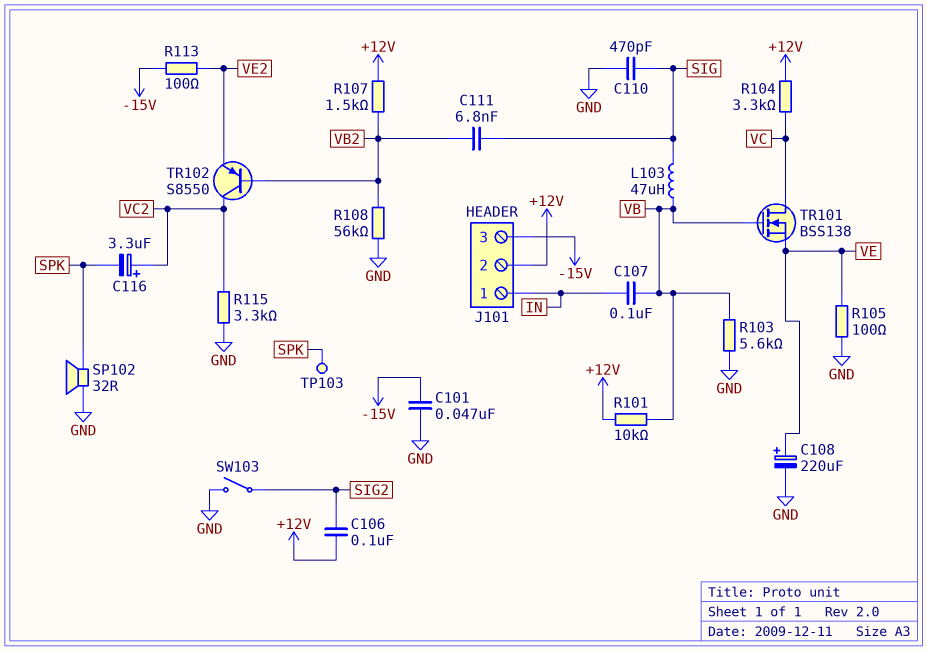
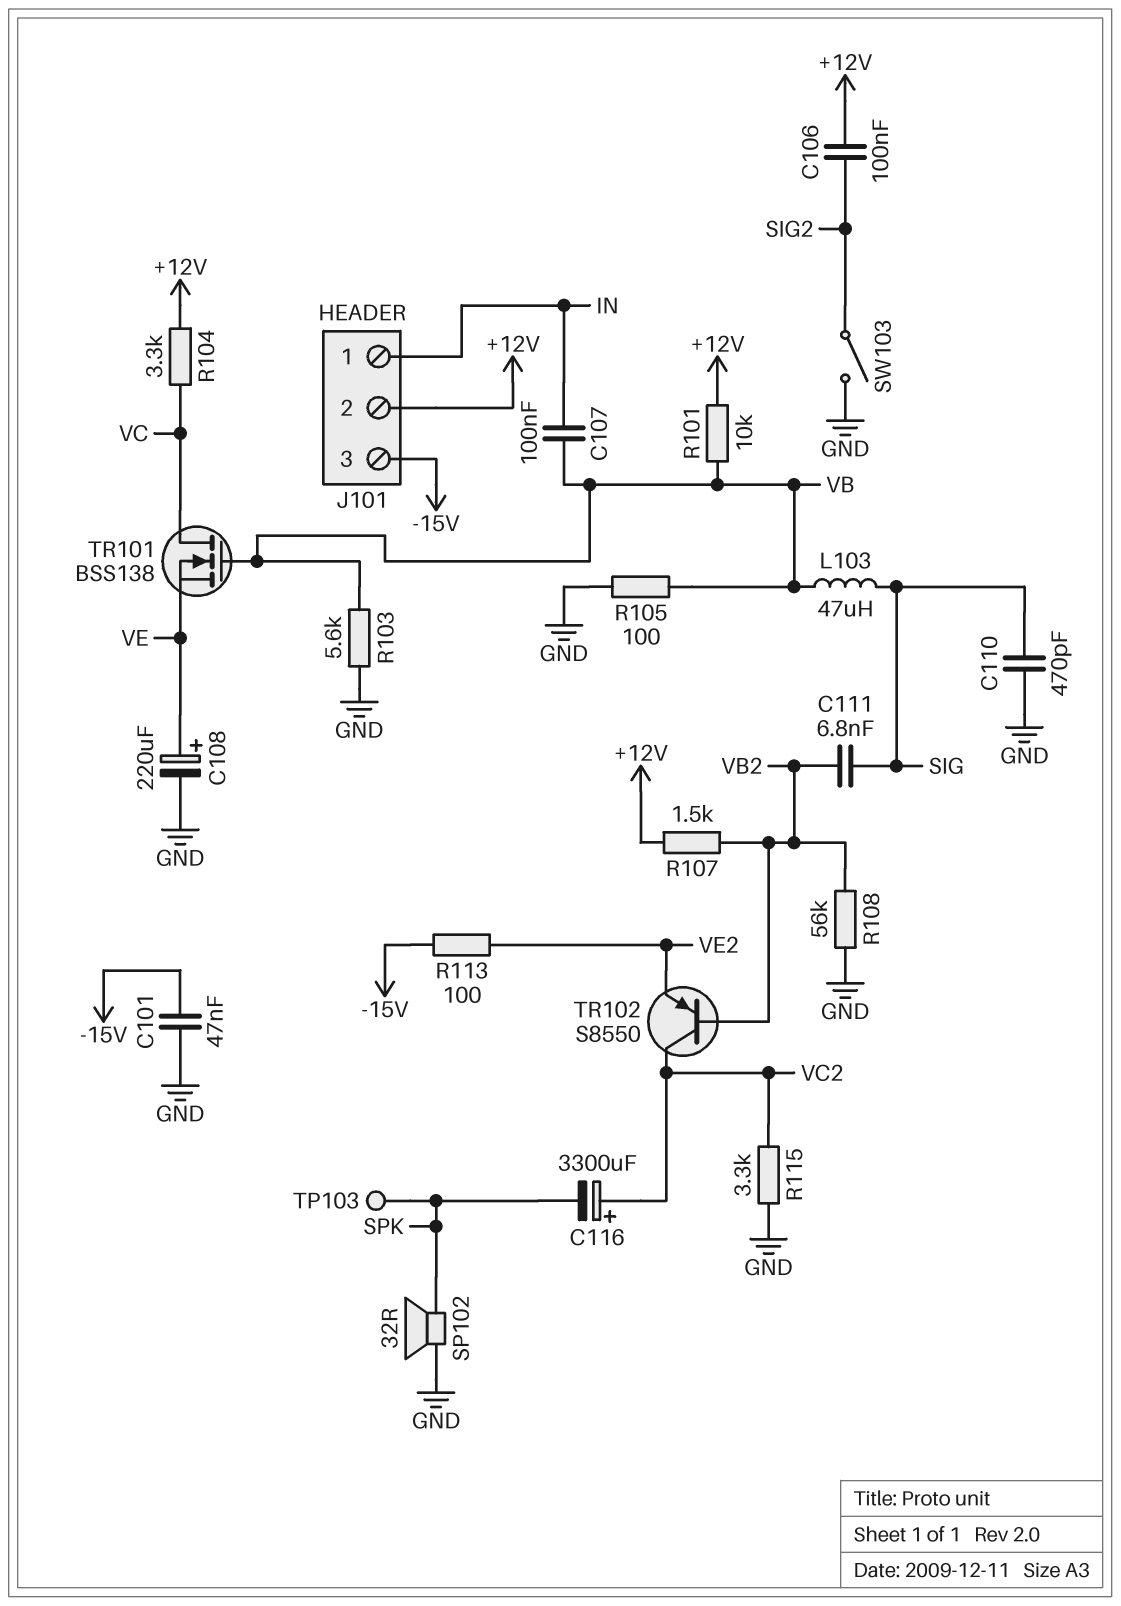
C116: 3.3uF (plus VC2, minus SPK) -> 3300uF (plus VC2, minus SPK)
R105: 100 (GND, VE) -> 100 (GND, VB)

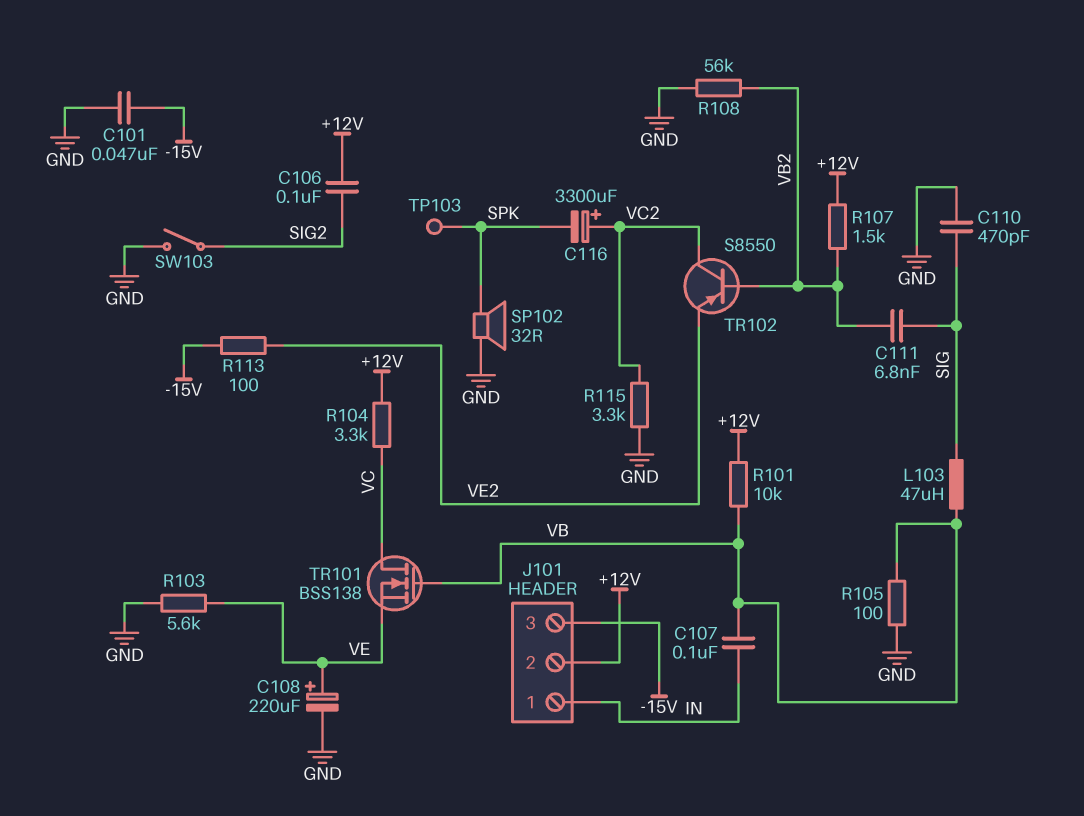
R103: 5.6k (GND, VB) -> 5.6k (GND, VE)

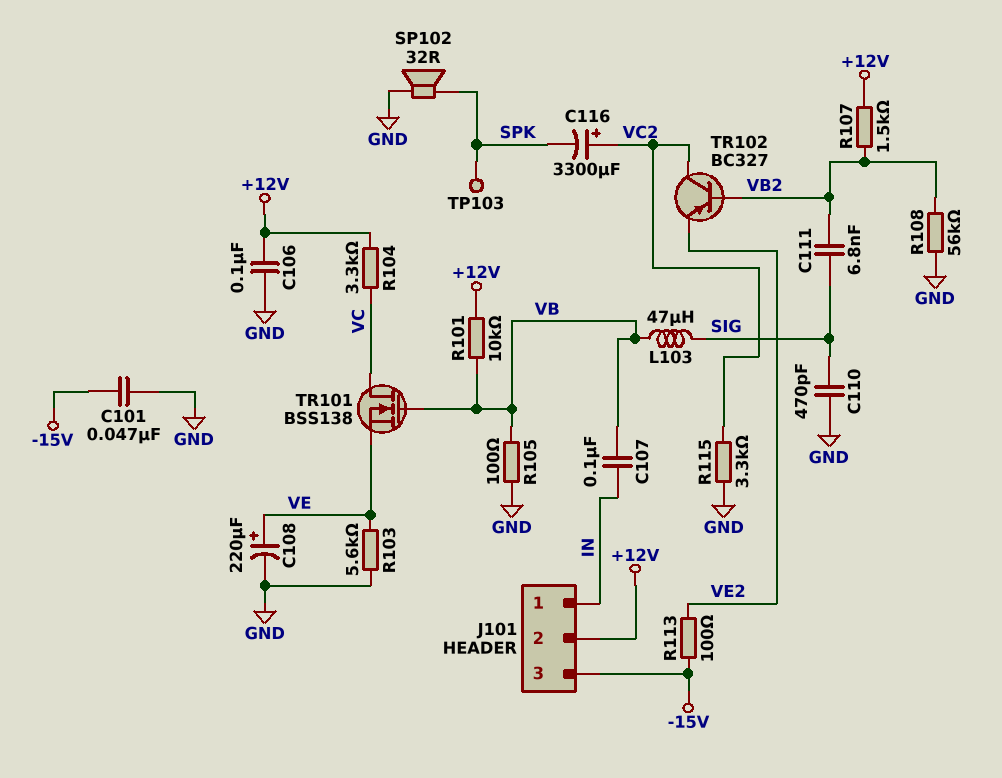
C106: 100nF (+12V, SIG2) -> 100nF (+12V, GND)
SW103: switch (GND, SIG2) -> none
TR102: PNP S8550 (B VB2, C VC2, E VE2) -> PNP BC327 (B VB2, C VC2, E VE2)

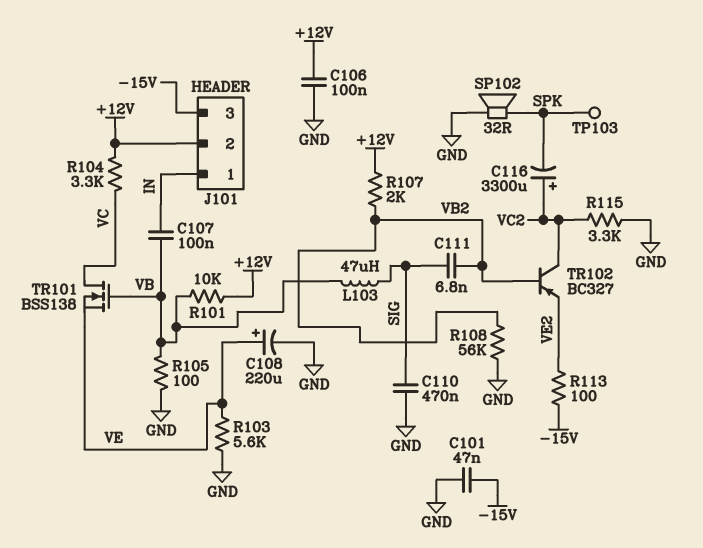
C110: 470pF (GND, SIG) -> 470nF (GND, SIG)
R107: 1.5k (+12V, VB2) -> 2k (+12V, VB2)

